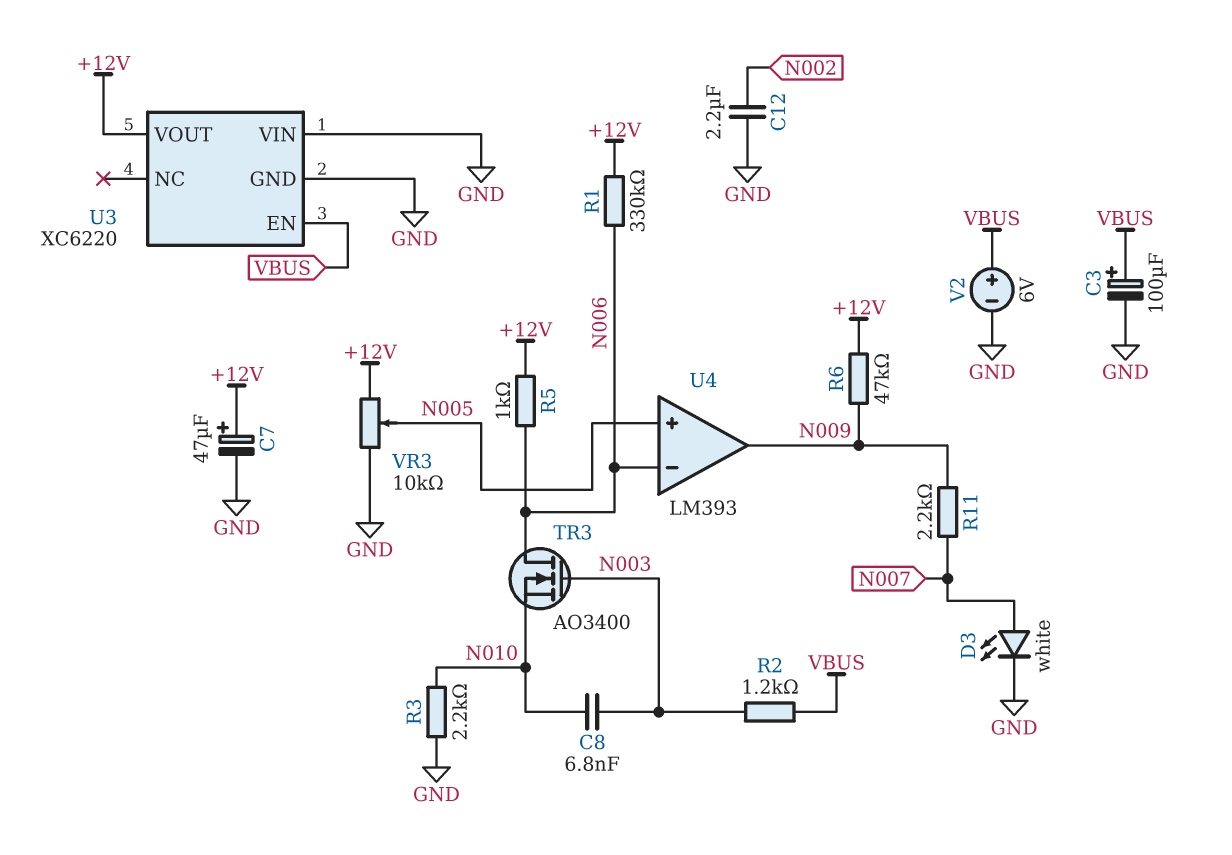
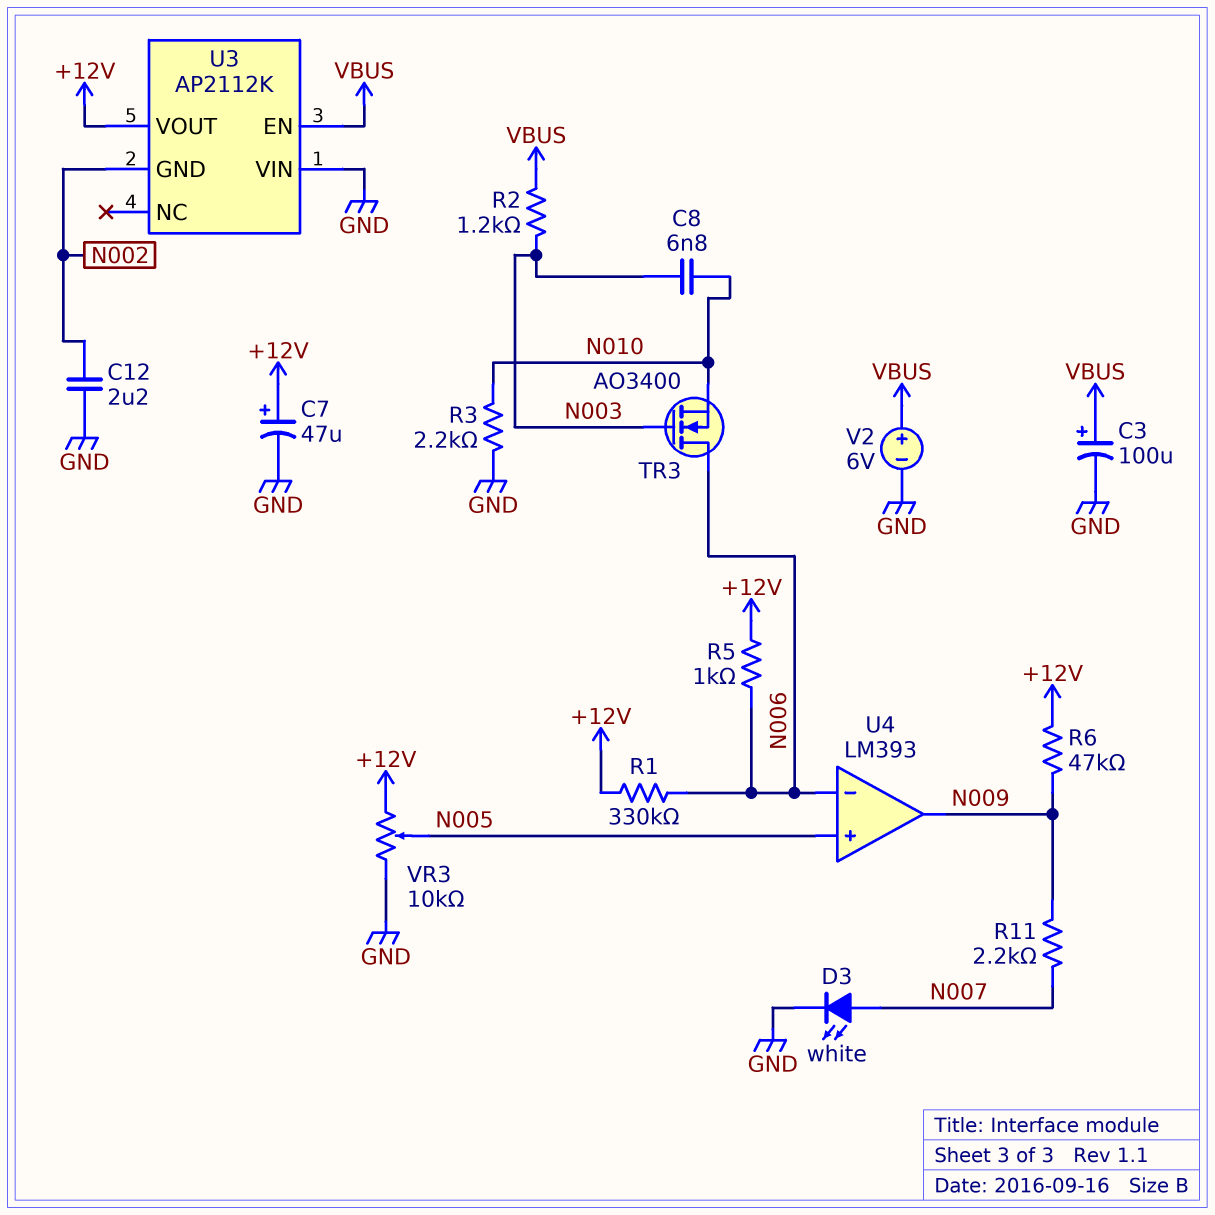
U3: XC6220 -> AP2112K
U3 pin GND: GND -> N002

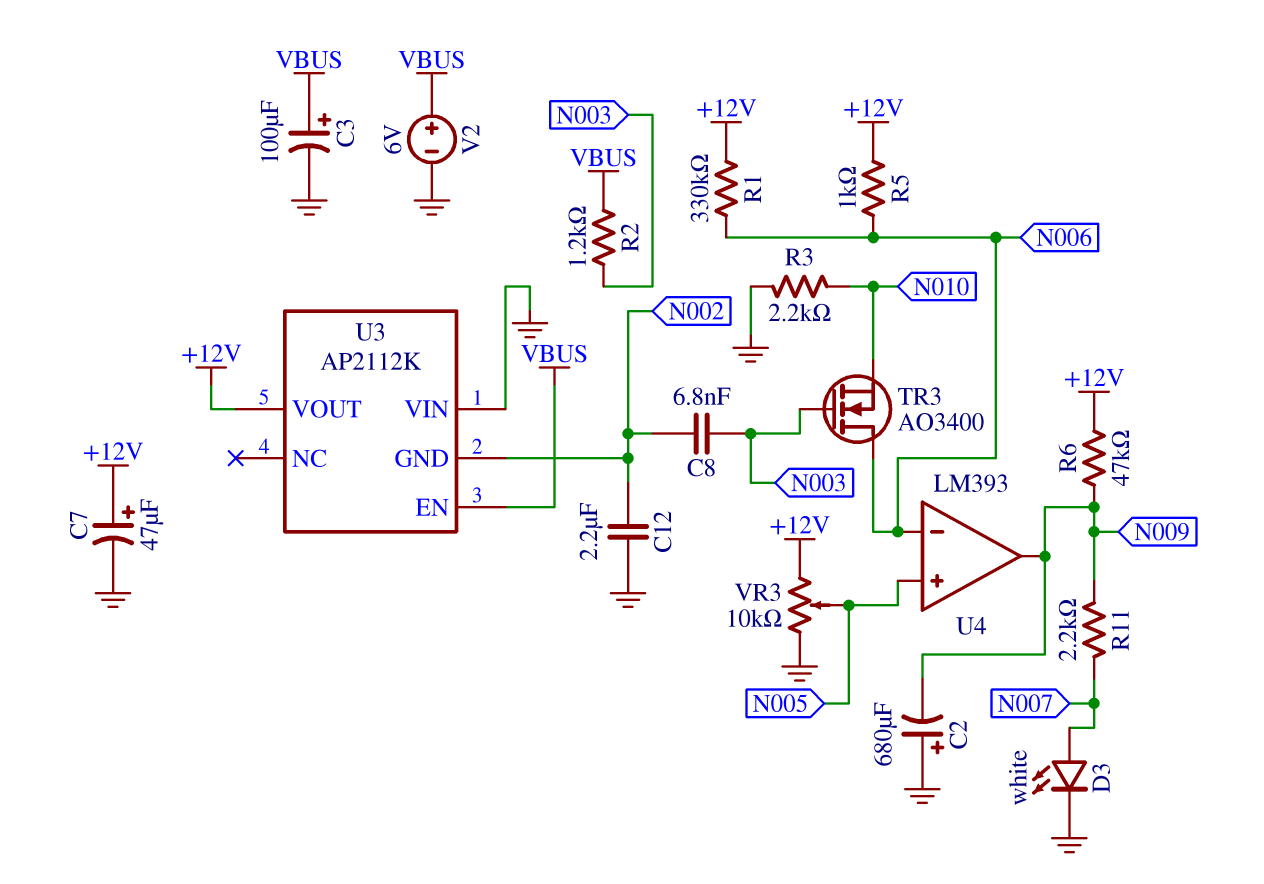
C2: none -> 680uF (plus GND, minus N009)
C8: 6.8nF (N003, N010) -> 6.8nF (N002, N003)

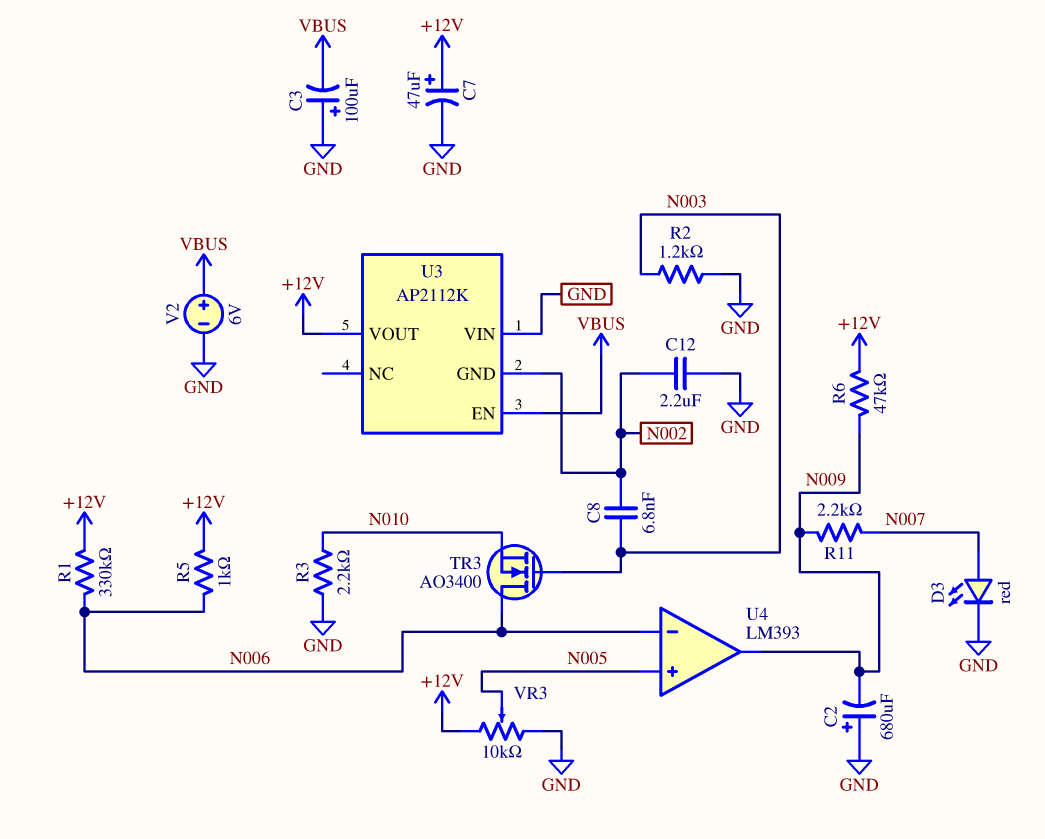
C3: 100uF (plus VBUS, minus GND) -> 100uF (plus GND, minus VBUS)
D3: LED white (A N007, K GND) -> LED red (A N007, K GND)
R2: 1.2k (N003, VBUS) -> 1.2k (GND, N003)

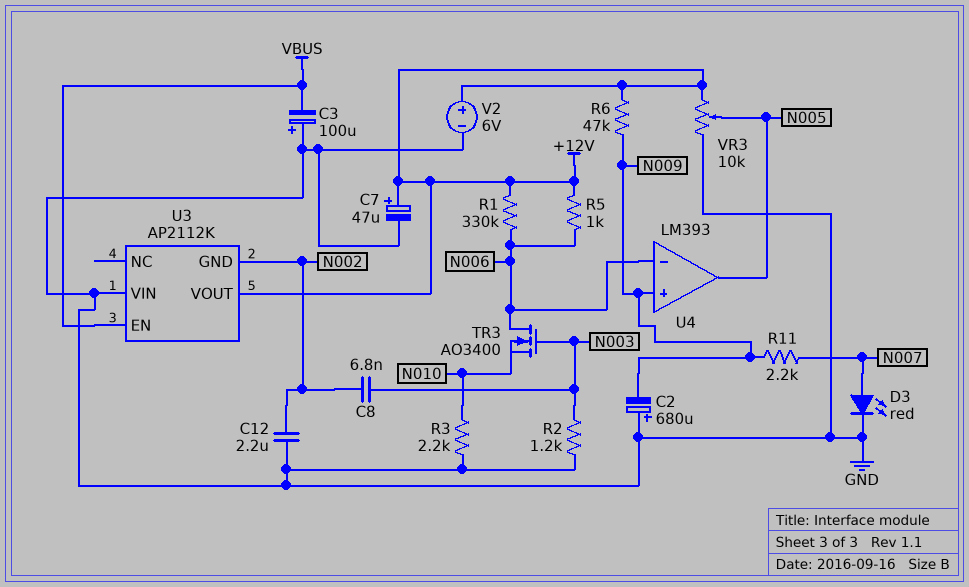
U4 pin in+: N005 -> N009
U4 pin out: N009 -> N005
V2: 6V (plus VBUS, minus GND) -> 6V (plus +12V, minus GND)

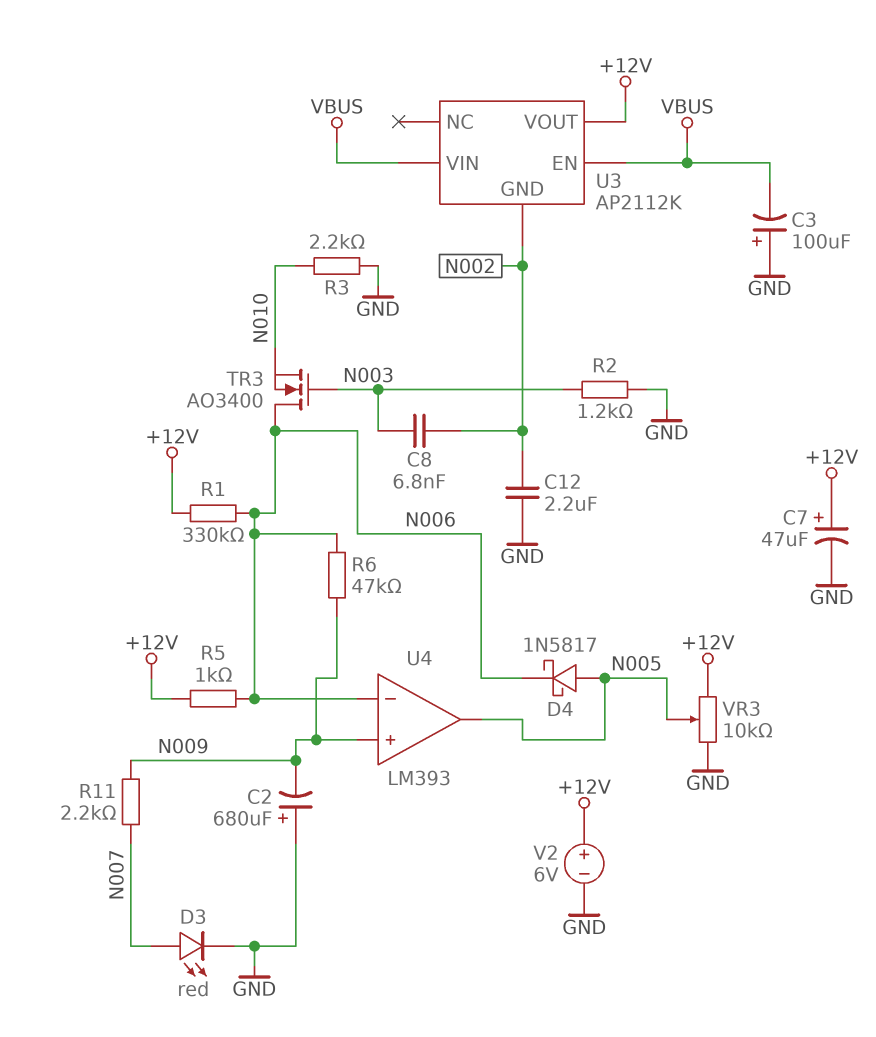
D4: none -> schottky 1N5817 (A N005, K N006)
R6: 47k (+12V, N009) -> 47k (N006, N009)
U3 pin VIN: GND -> VBUS

